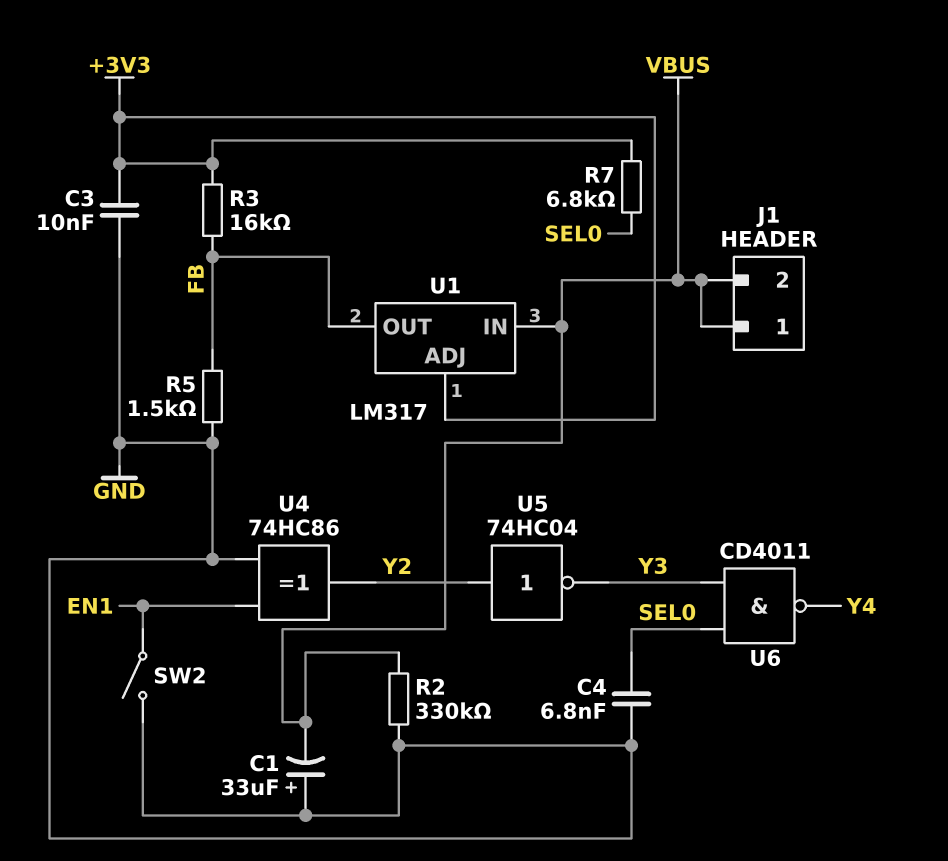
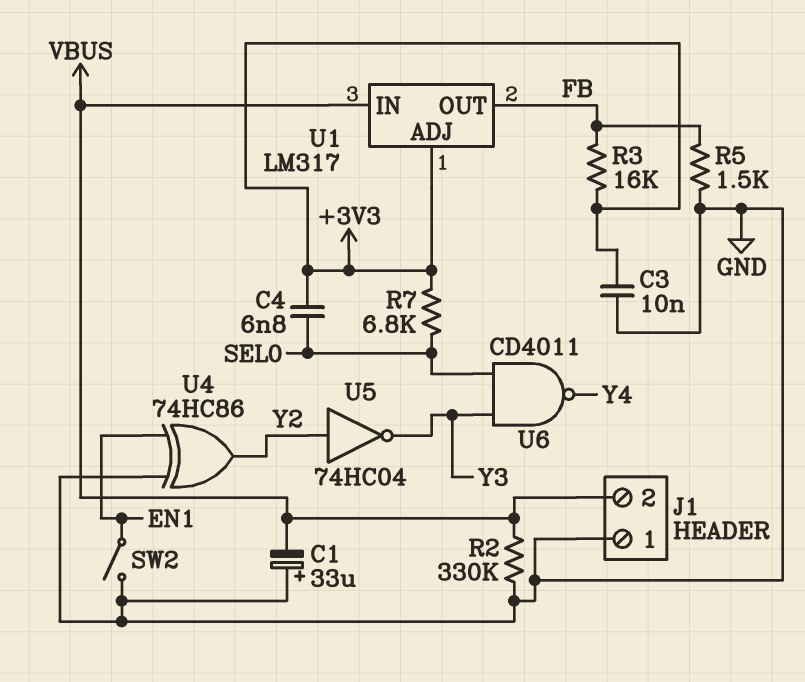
C4: 6.8nF (GND, SEL0) -> 6.8nF (+3V3, SEL0)
J1 pin 1: VBUS -> GND

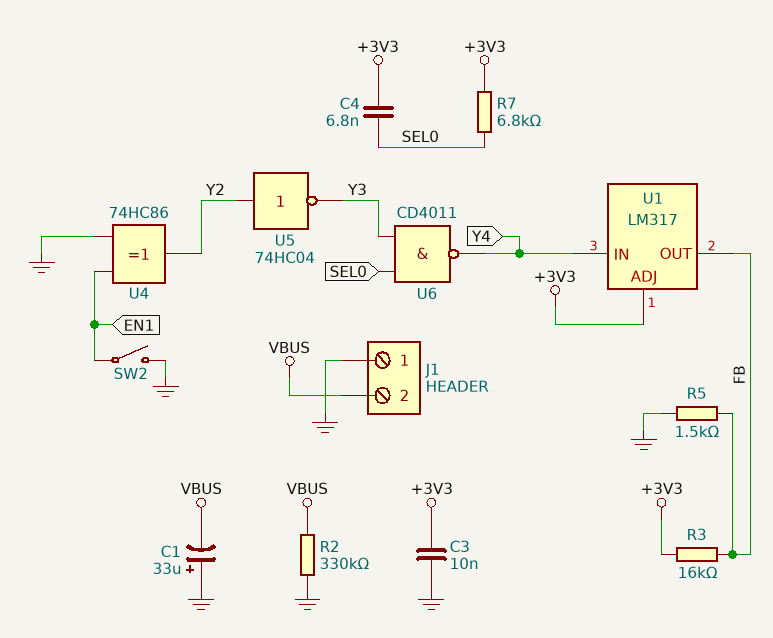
U1 pin IN: VBUS -> Y4

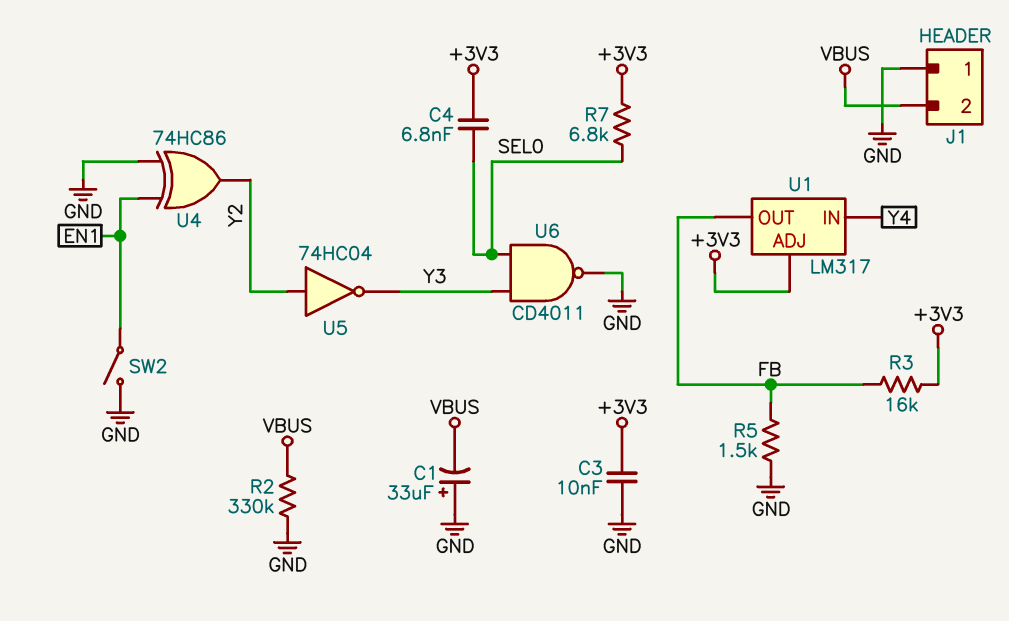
U6: NAND CD4011 (in SEL0, in Y3, out Y4) -> NAND CD4011 (in SEL0, in Y3, out GND)

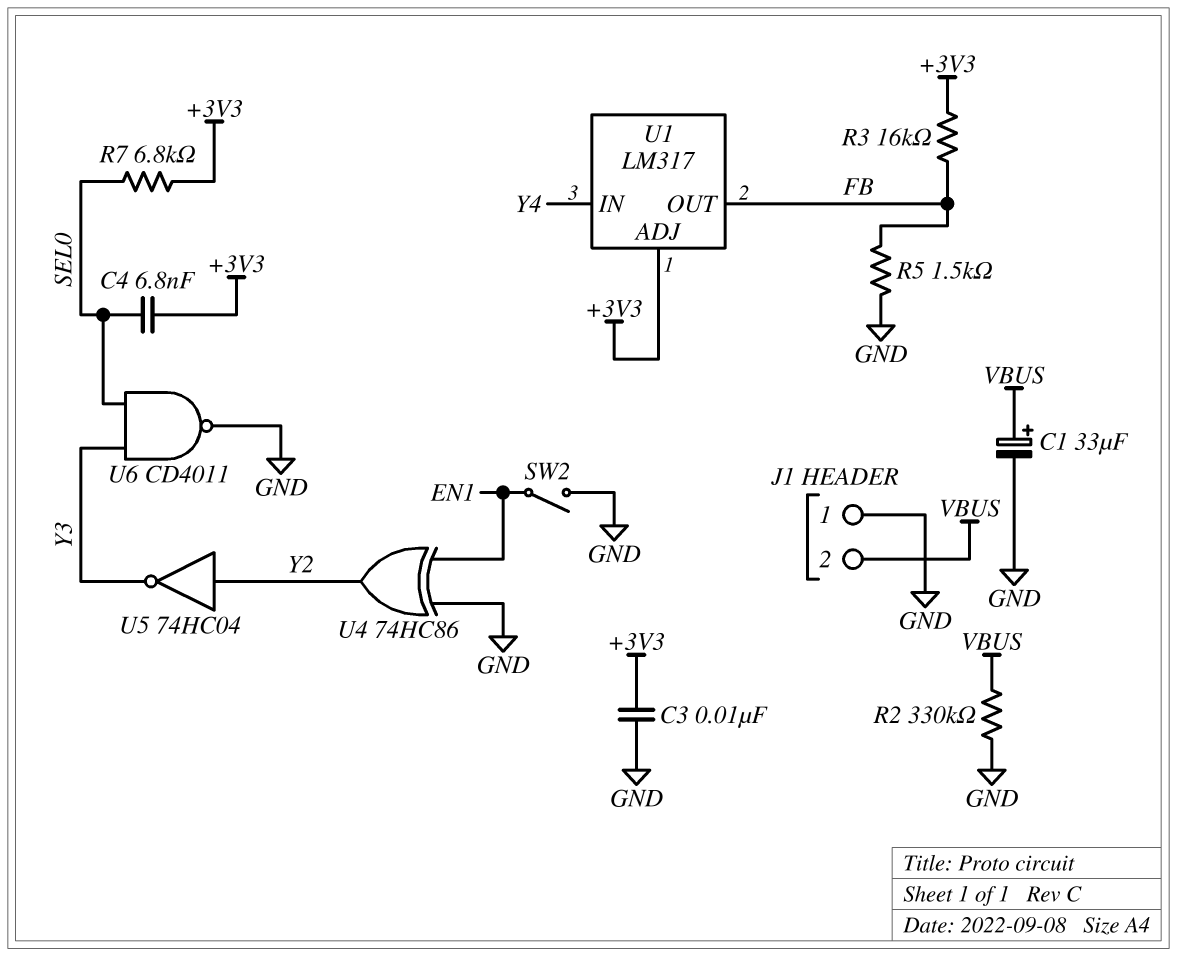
C1: 33uF (plus GND, minus VBUS) -> 33uF (plus VBUS, minus GND)

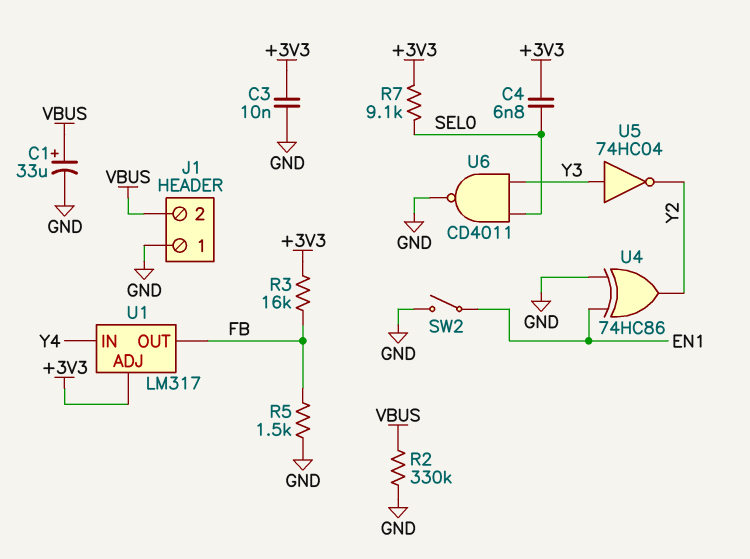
R7: 6.8k (+3V3, SEL0) -> 9.1k (+3V3, SEL0)
U5: NOT 74HC04 (in Y2, out Y3) -> NOT 74HC04 (in Y3, out Y2)

